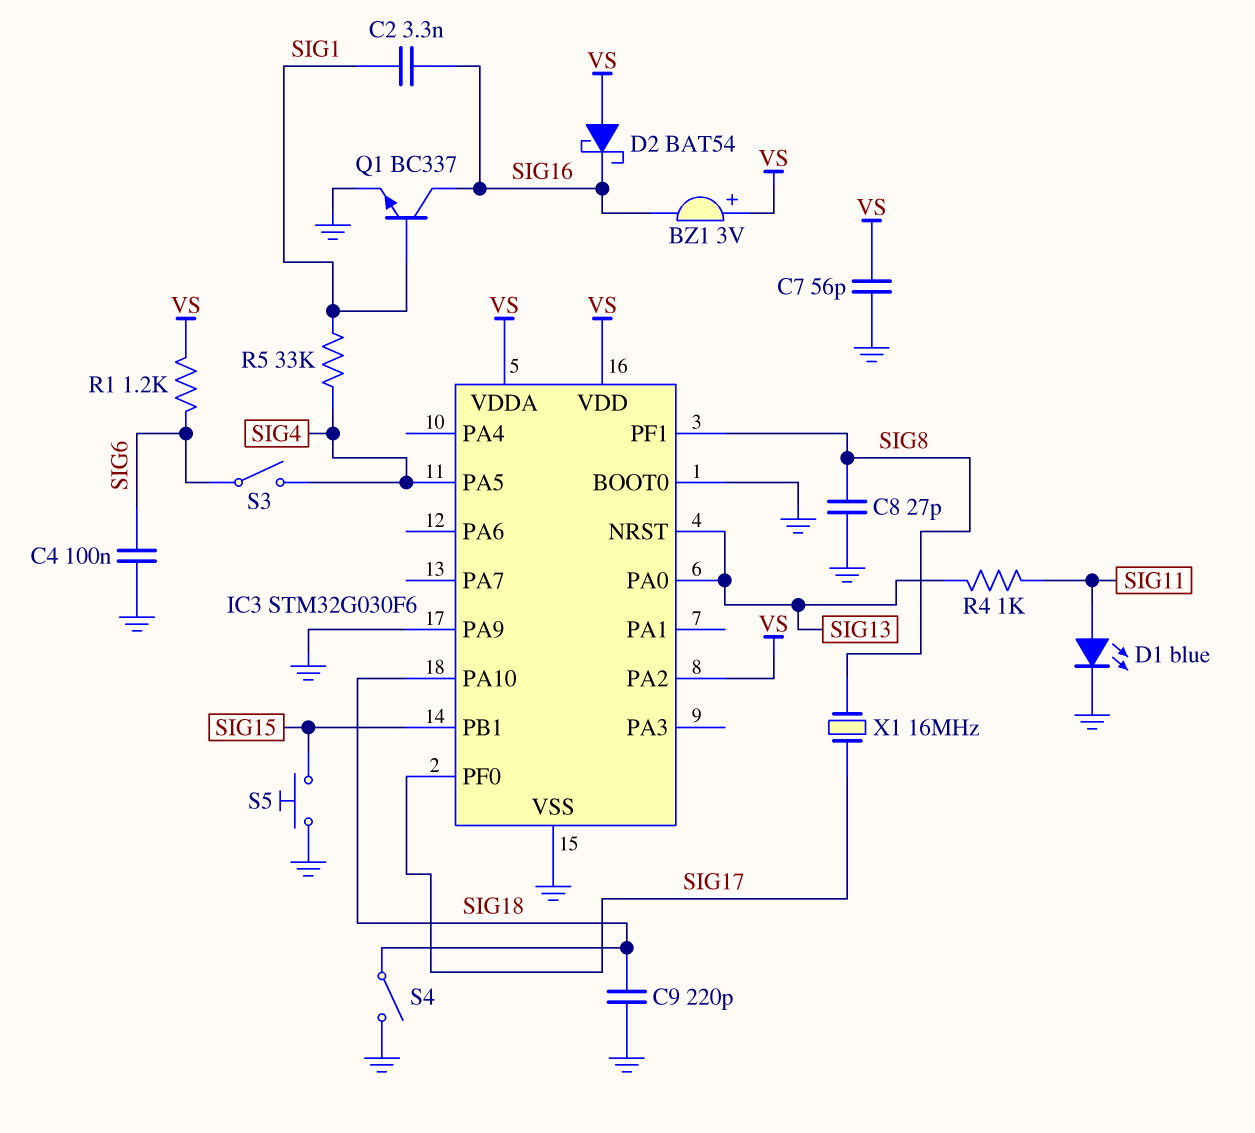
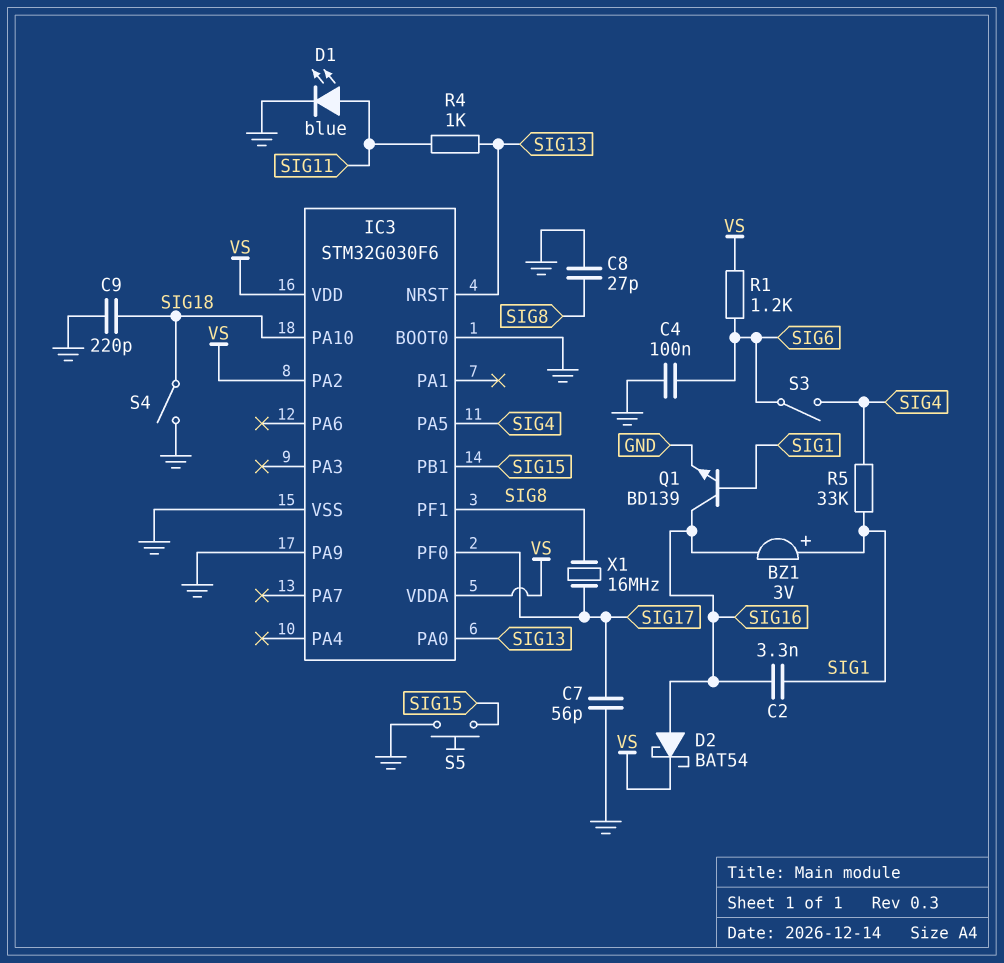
BZ1: buzzer 3V (plus VS, minus SIG16) -> buzzer 3V (plus SIG1, minus SIG16)
C7: 56pF (GND, VS) -> 56pF (GND, SIG17)
D2: schottky BAT54 (A VS, K SIG16) -> schottky BAT54 (A SIG16, K VS)
Q1: NPN BC337 (B SIG1, C SIG16, E GND) -> NPN BD139 (B SIG1, C SIG16, E GND)

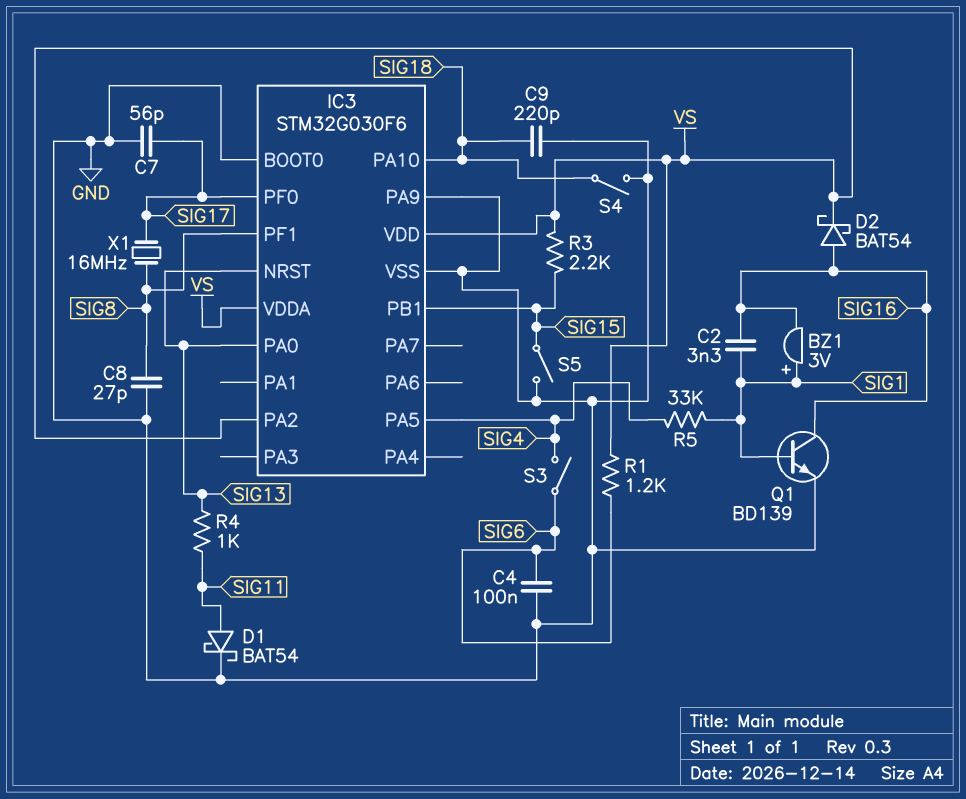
D1: LED blue (A SIG11, K GND) -> schottky BAT54 (A SIG11, K GND)
R3: none -> 2.2k (SIG15, VS)
S5: button (GND, SIG15) -> switch (GND, SIG15)

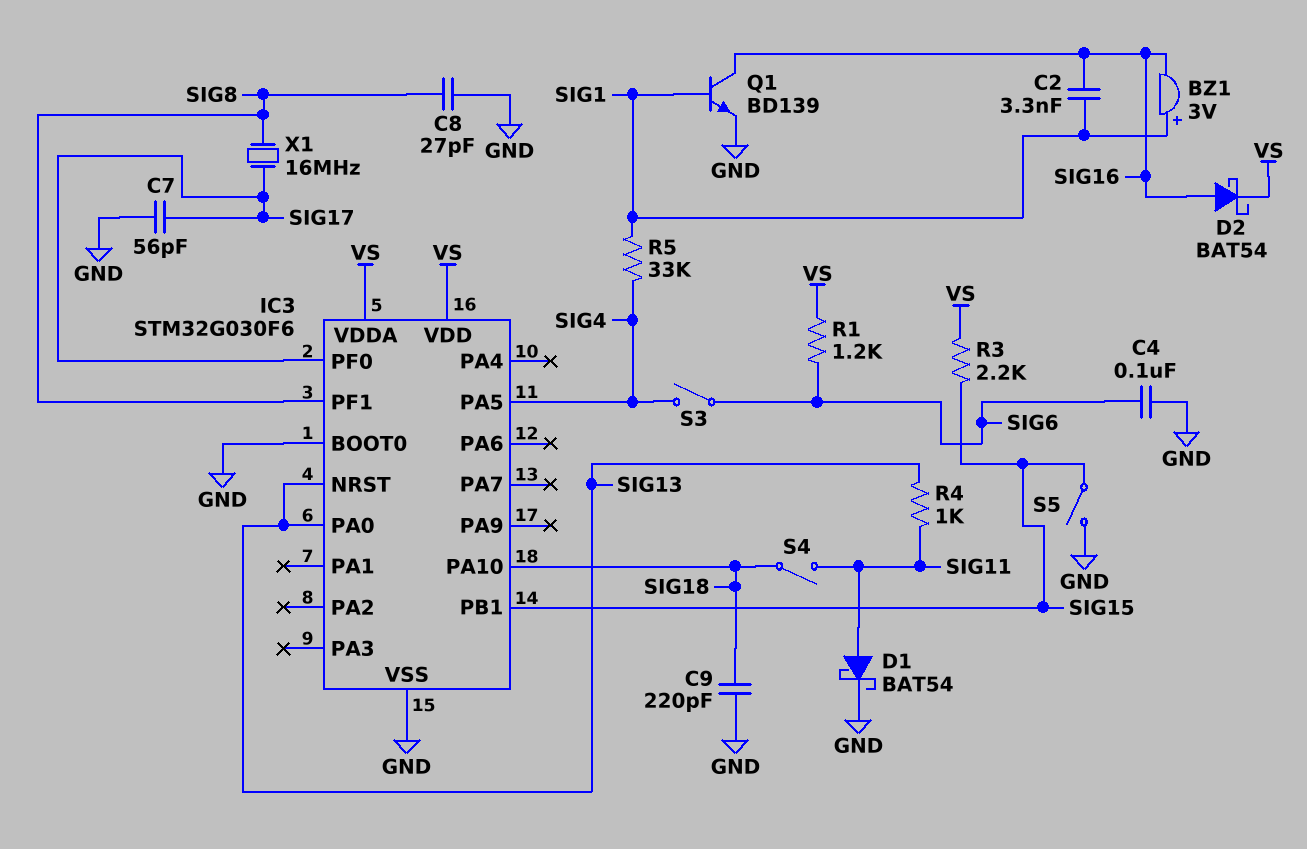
IC3 pin PA2: VS -> none
IC3 pin PA9: GND -> none
S4: switch (GND, SIG18) -> switch (SIG11, SIG18)

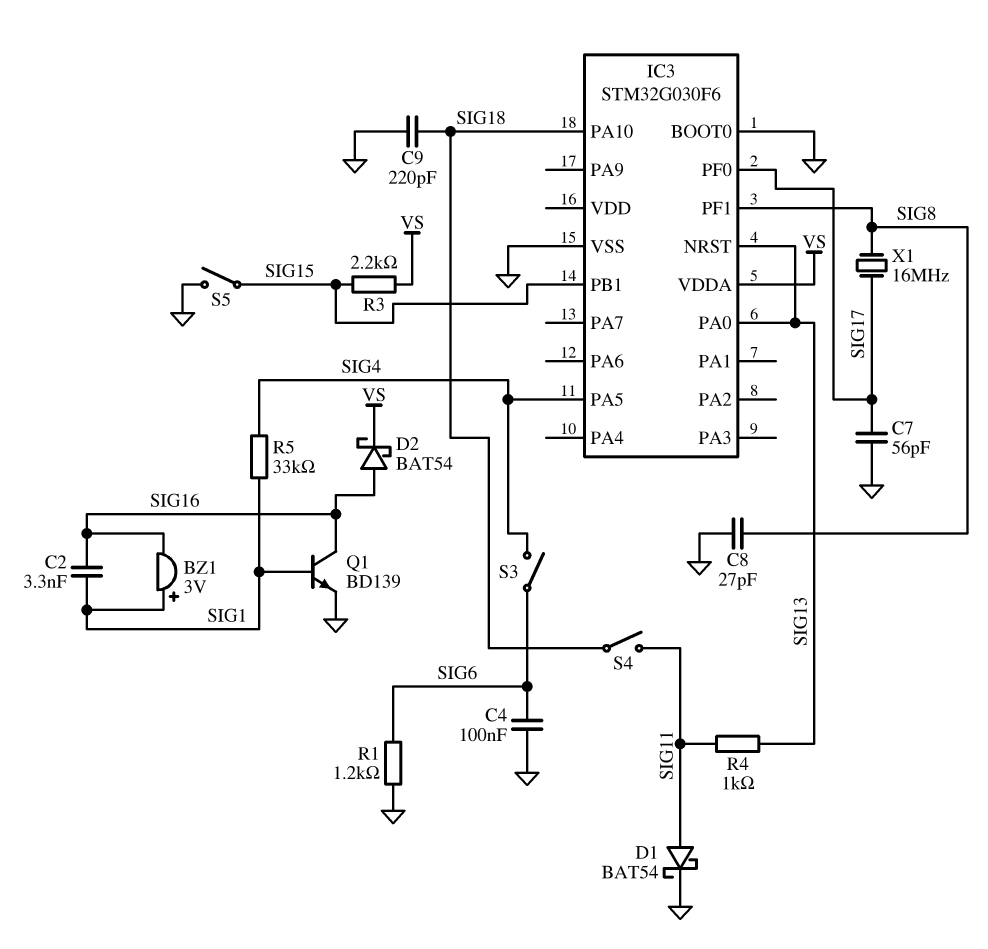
IC3 pin VDD: VS -> none
R1: 1.2k (SIG6, VS) -> 1.2k (GND, SIG6)

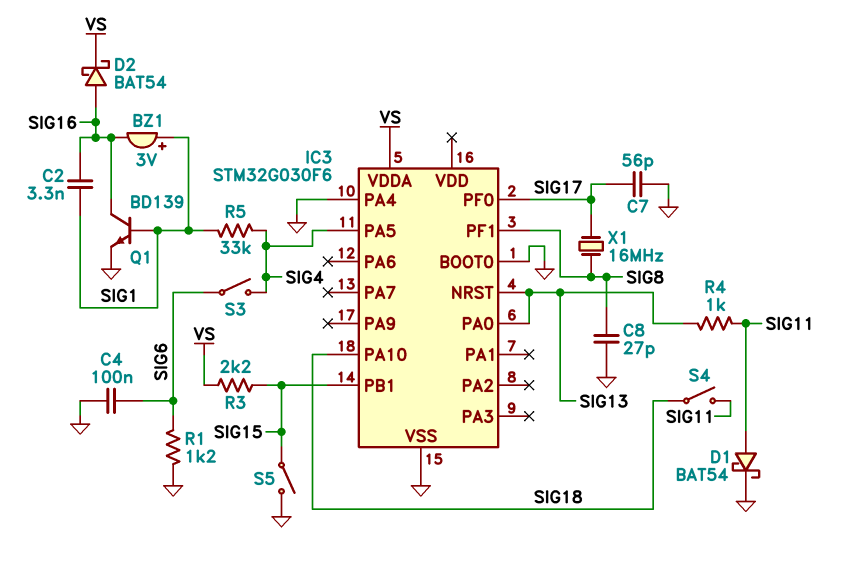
C9: 220pF (GND, SIG18) -> none
IC3 pin PA4: none -> GND

